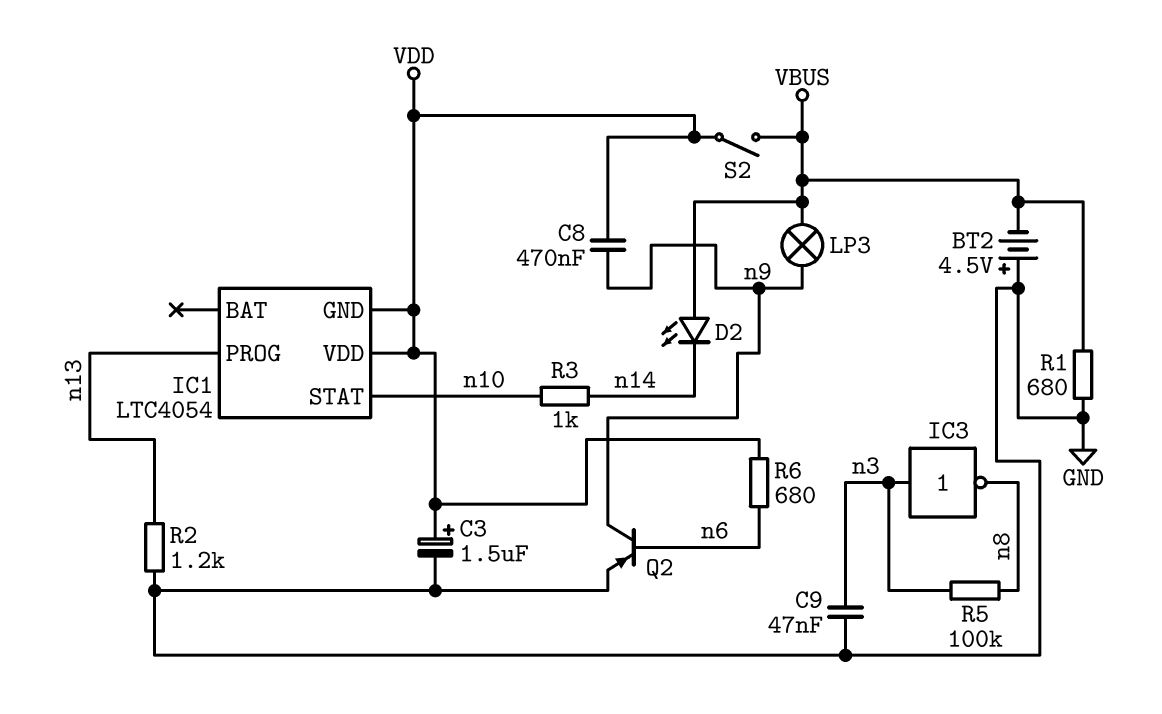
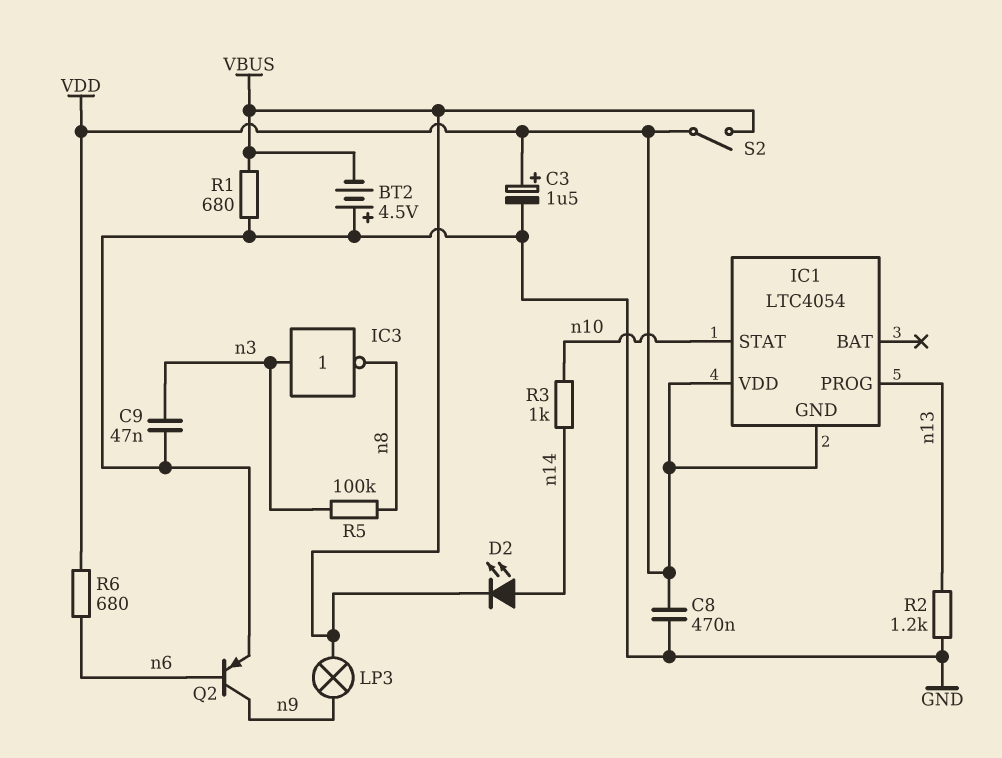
C8: 470nF (VDD, n9) -> 470nF (GND, VDD)
D2: LED (A VBUS, K n14) -> LED (A n14, K VBUS)

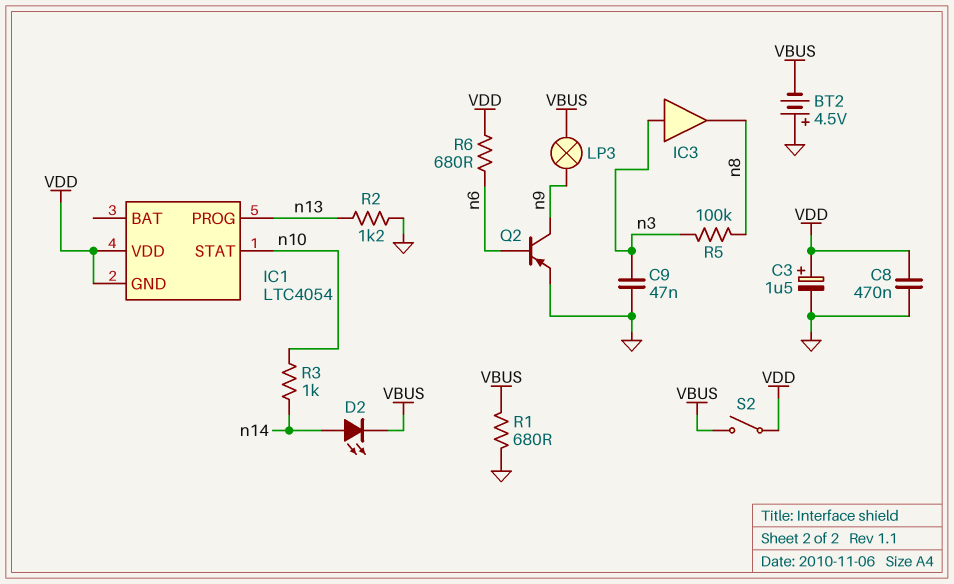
IC3: NOT (in n3, out n8) -> buffer (in n3, out n8)

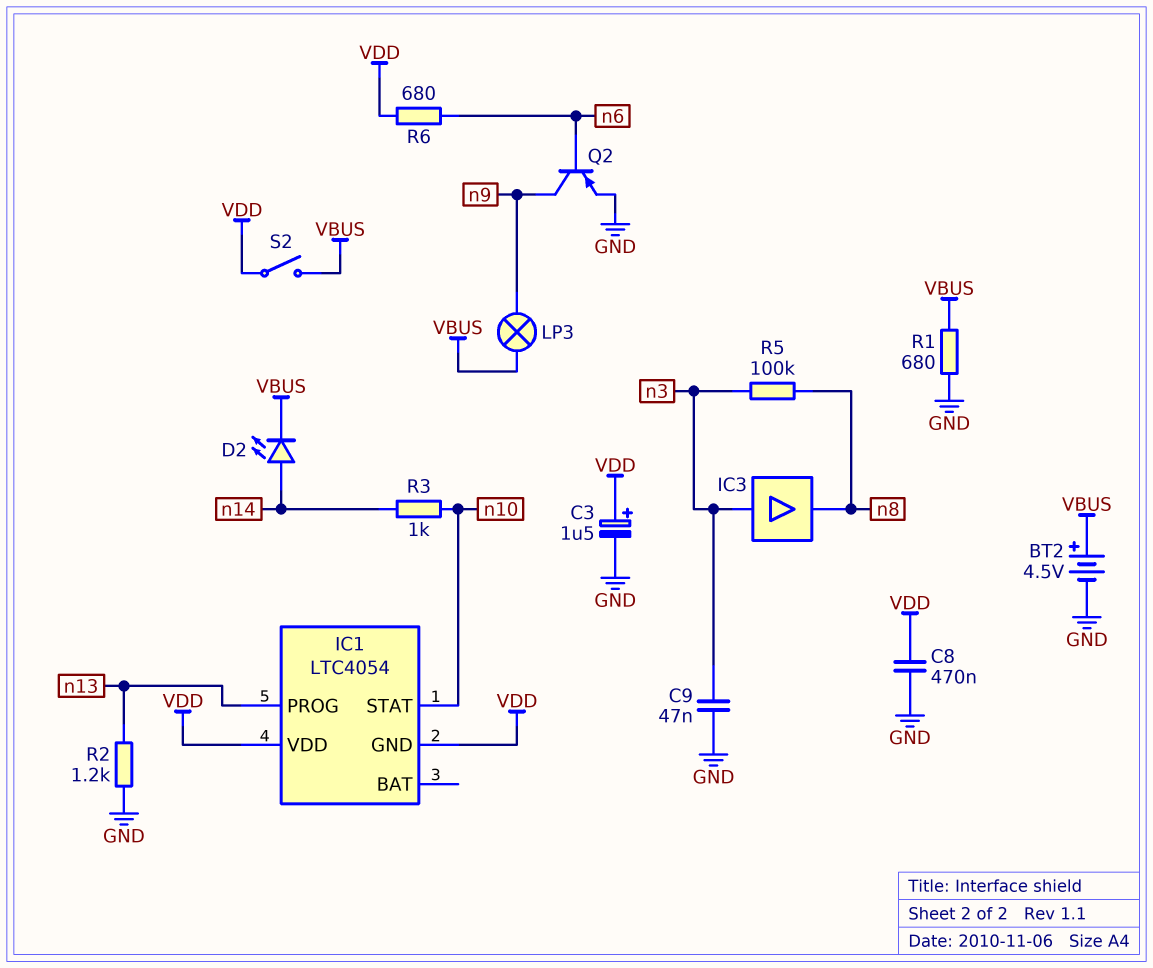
BT2: 4.5V (plus GND, minus VBUS) -> 4.5V (plus VBUS, minus GND)

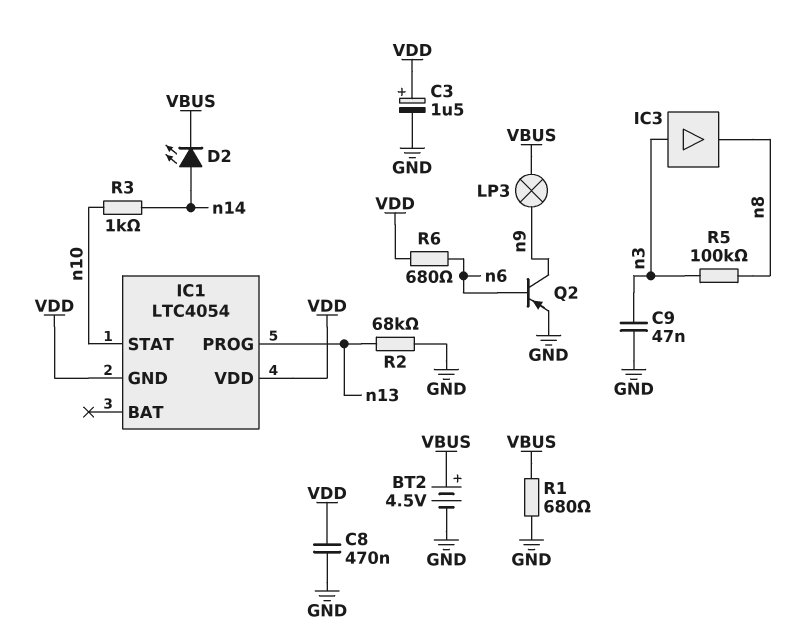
R2: 1.2k (GND, n13) -> 68k (GND, n13)
S2: switch (VBUS, VDD) -> none

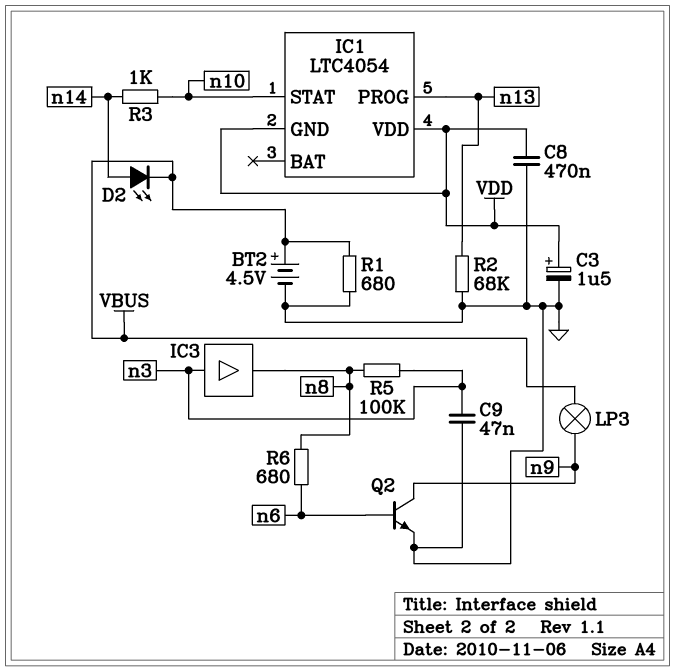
Q2: PNP (B n6, C n9, E GND) -> NPN (B n6, C n9, E GND)
R6: 680 (VDD, n6) -> 680 (n6, n8)

